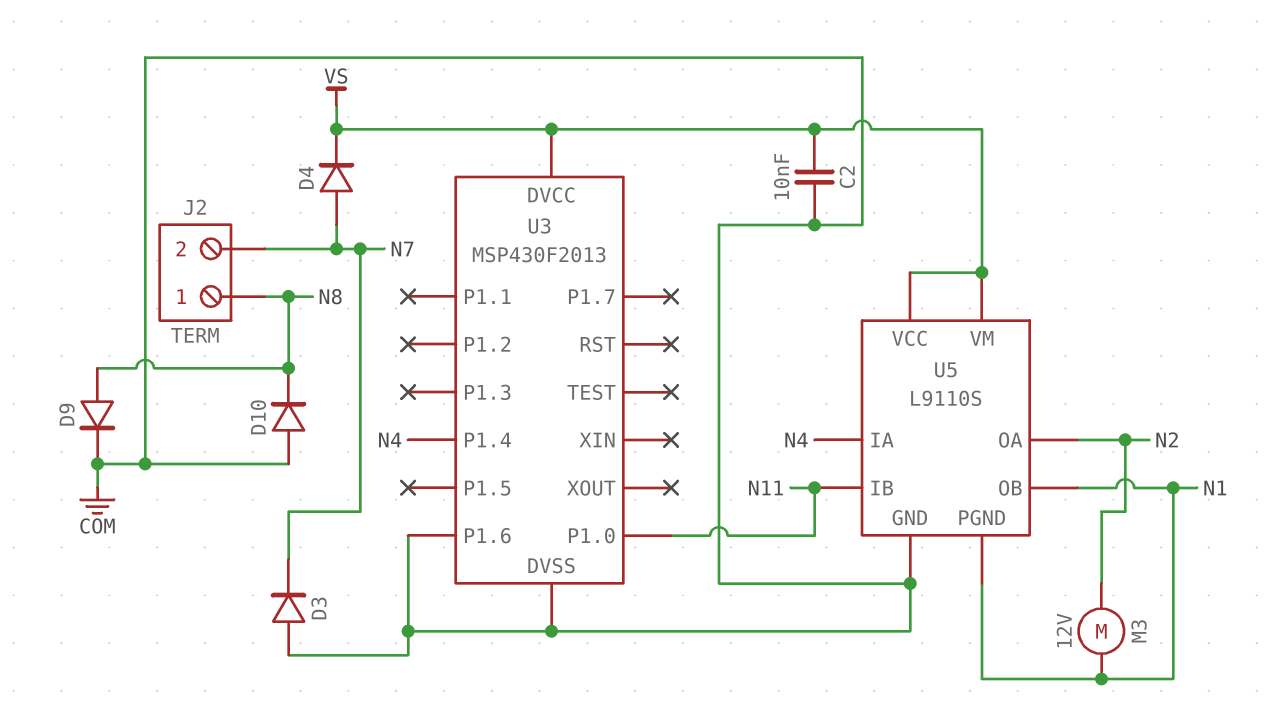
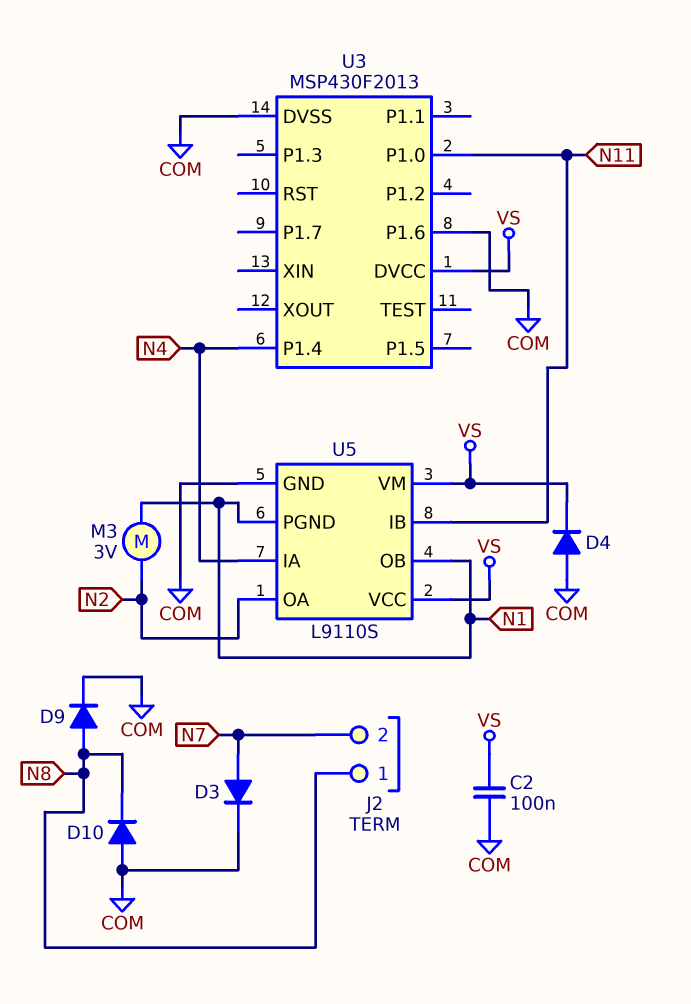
C2: 10nF (COM, VS) -> 100nF (COM, VS)
D3: diode (A COM, K N7) -> diode (A N7, K COM)
D4: diode (A N7, K VS) -> diode (A COM, K VS)
M3: motor 12V (N1, N2) -> motor 3V (N1, N2)

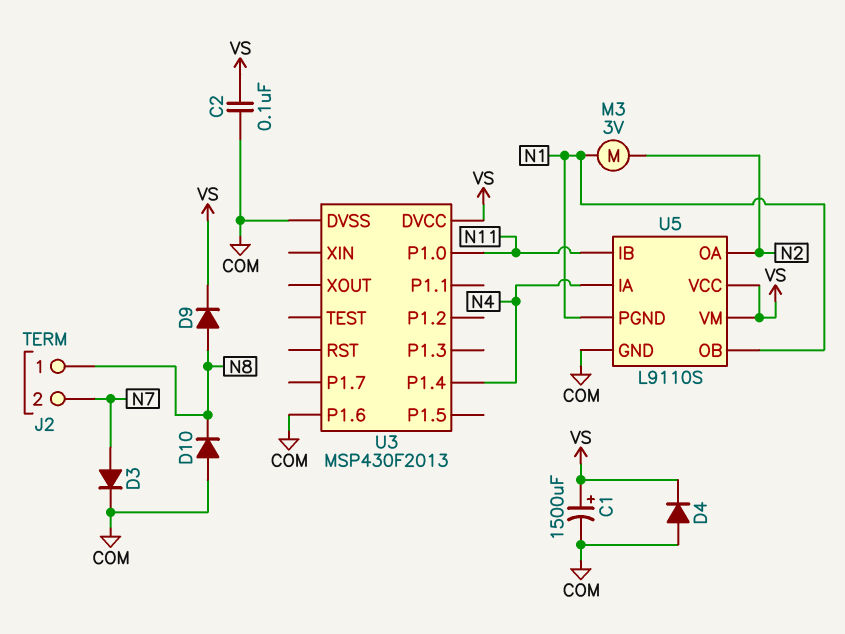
C1: none -> 1500uF (plus VS, minus COM)
D9: diode (A N8, K COM) -> diode (A N8, K VS)

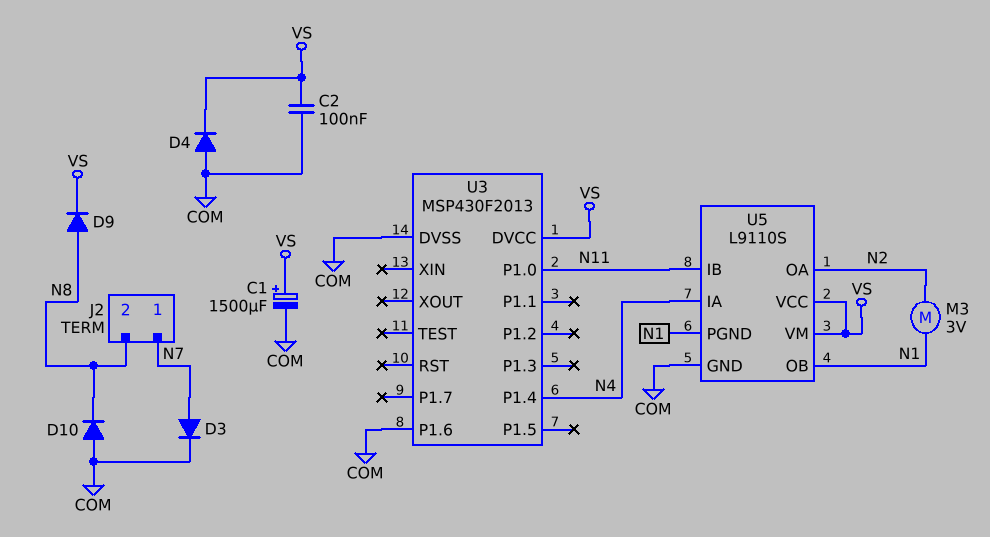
J2 pin 1: N8 -> N7
J2 pin 2: N7 -> N8

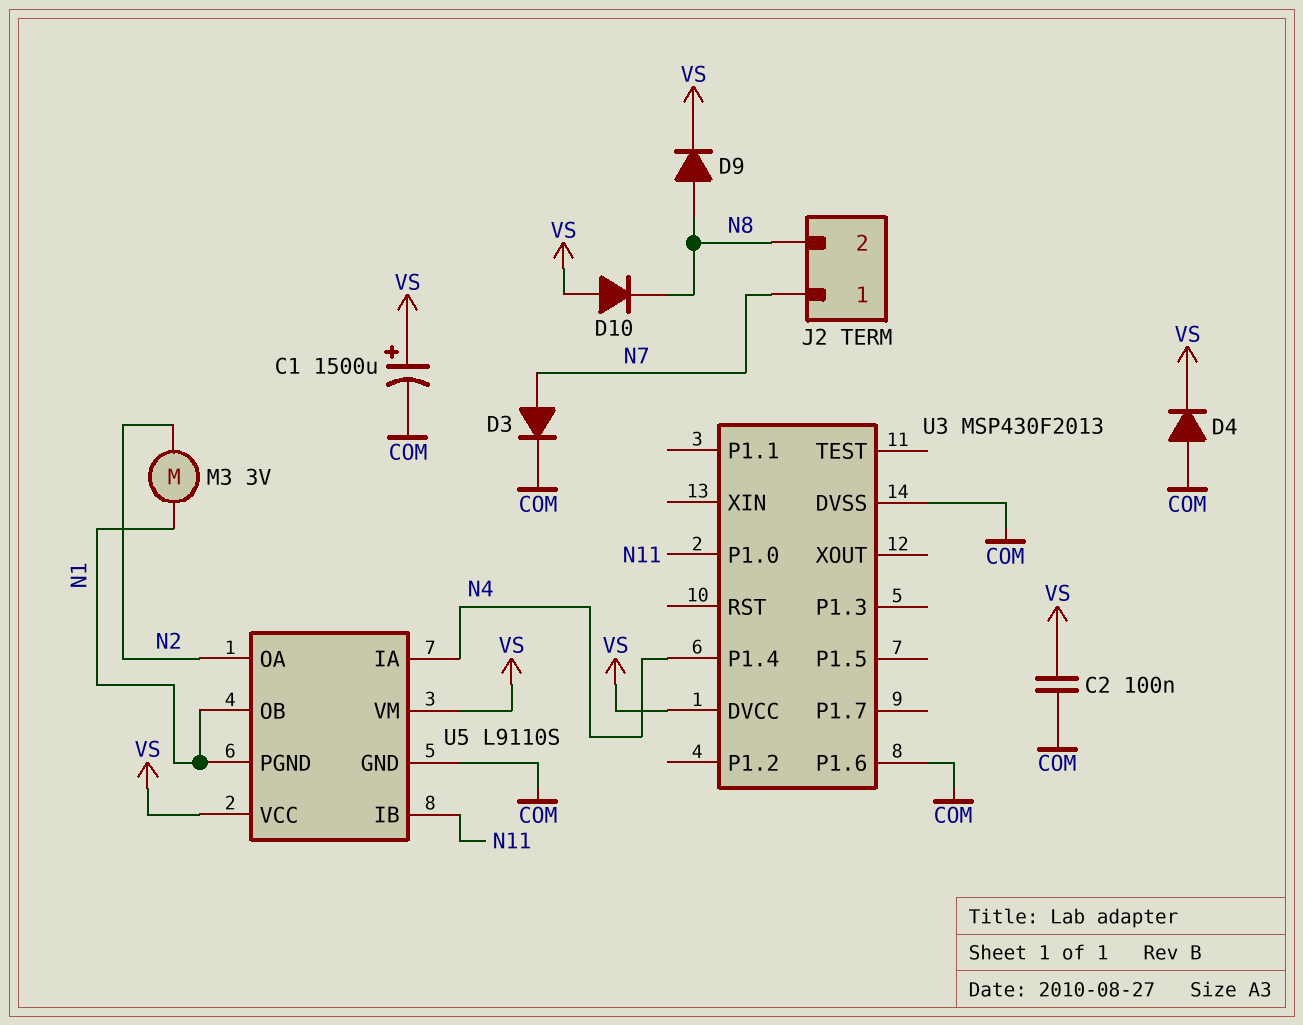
D10: diode (A COM, K N8) -> diode (A VS, K N8)

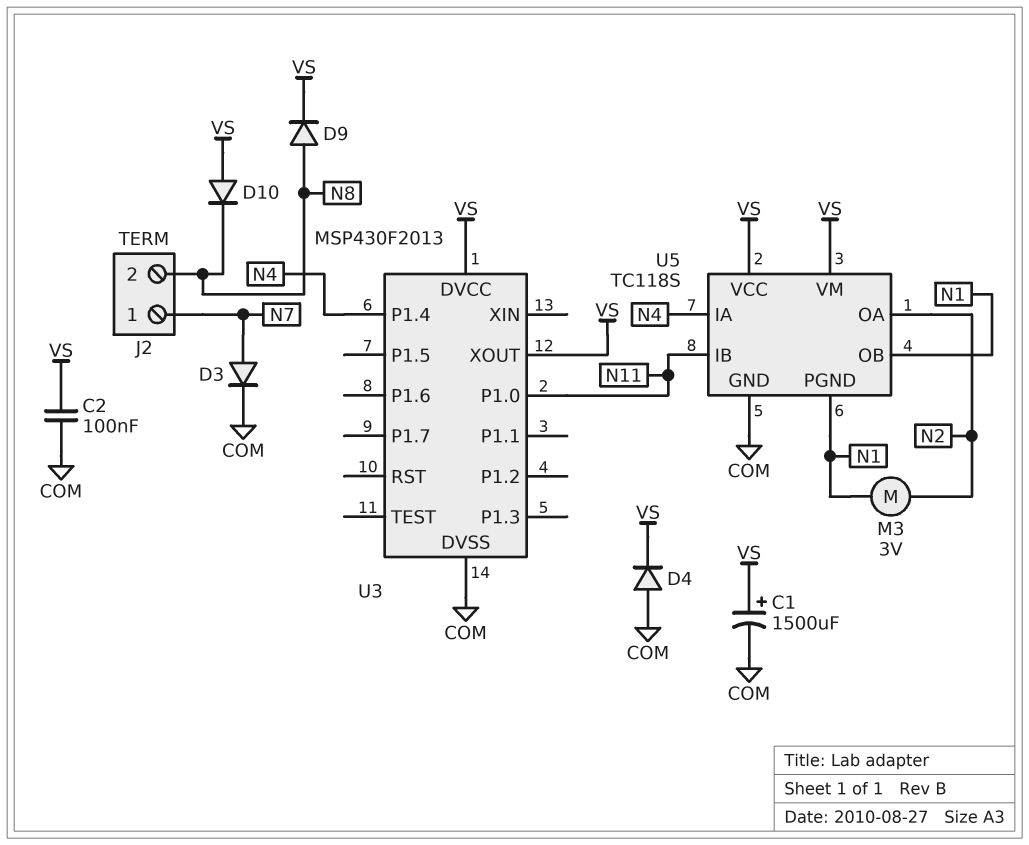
U3 pin P1.6: COM -> none
U3 pin XOUT: none -> VS
U5: L9110S -> TC118S

